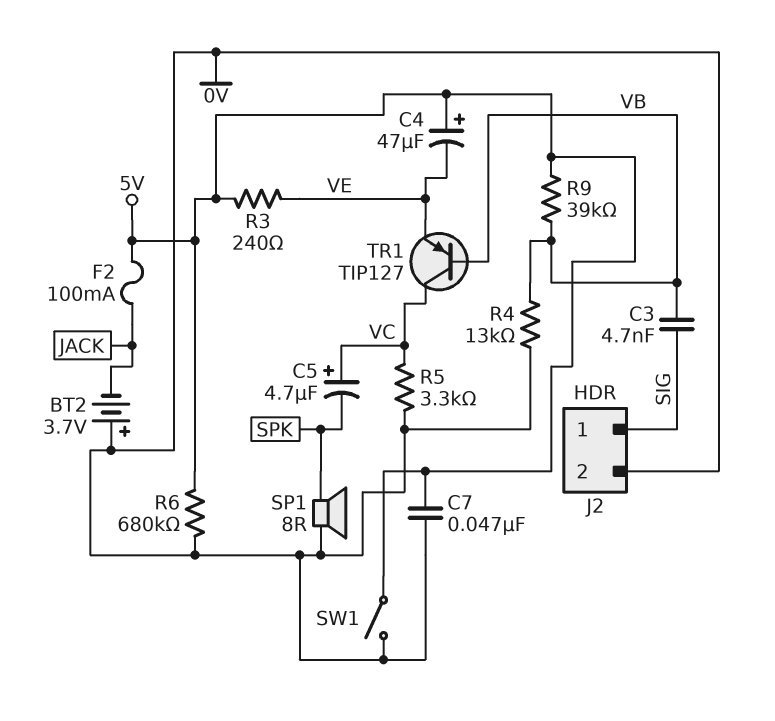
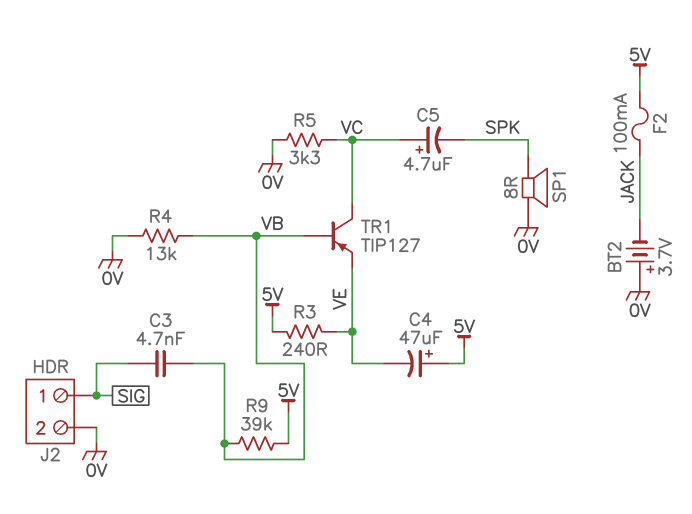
C7: 47nF (0V, 5V) -> none
R6: 680k (0V, 5V) -> none
SW1: switch (0V, 5V) -> none

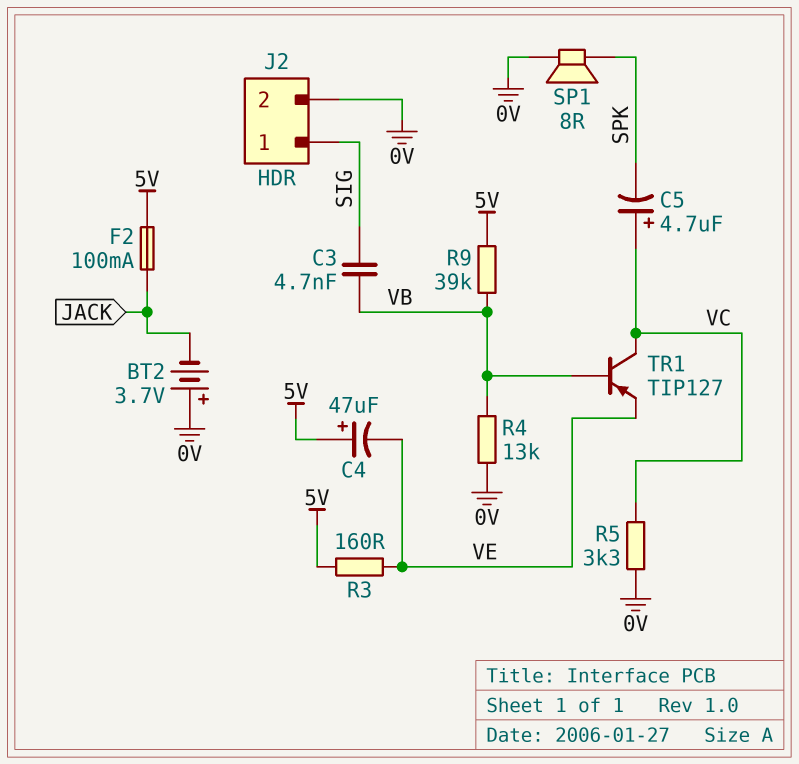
R3: 240 (5V, VE) -> 160 (5V, VE)

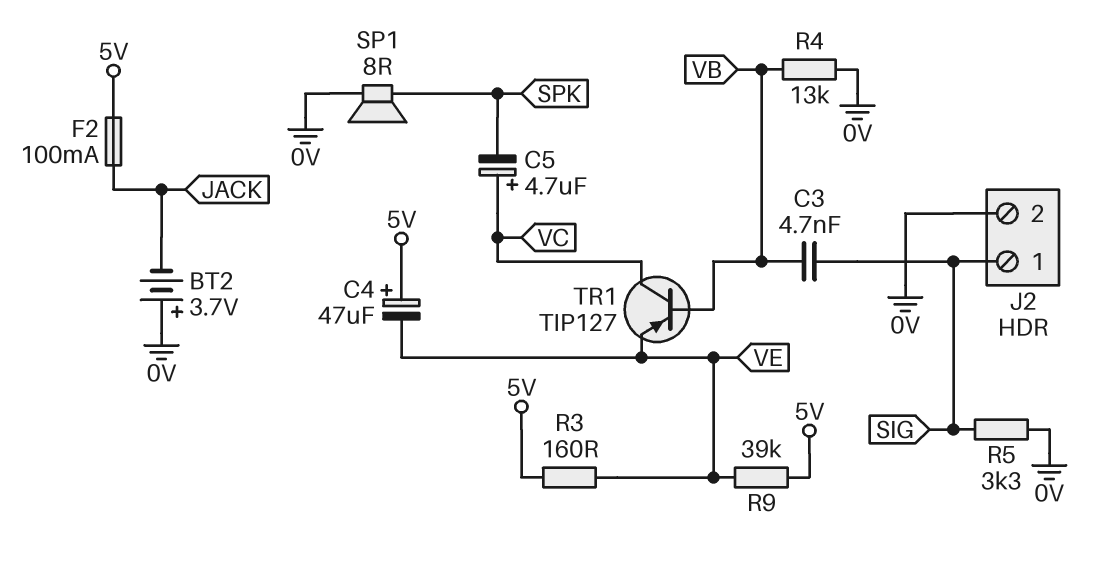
R5: 3.3k (0V, VC) -> 3.3k (0V, SIG)
R9: 39k (5V, VB) -> 39k (5V, VE)

